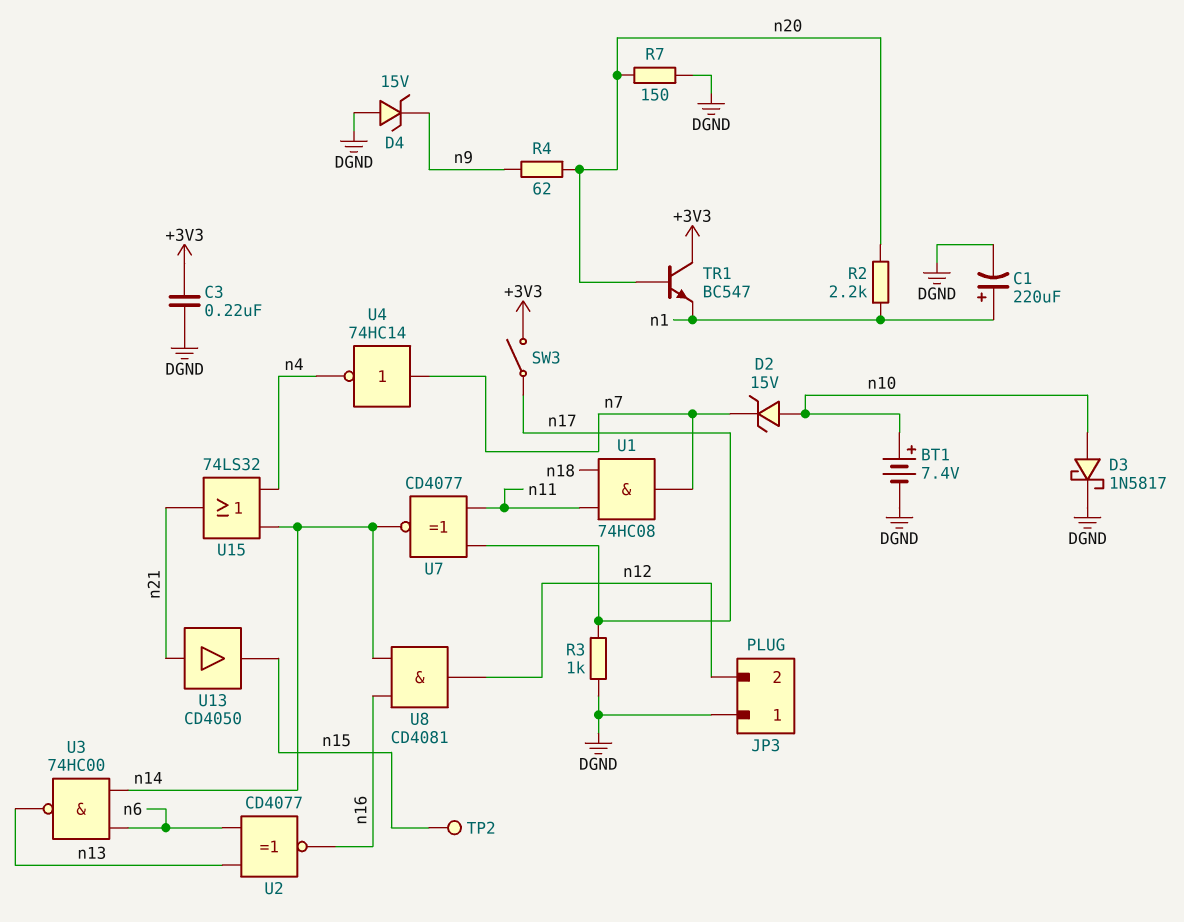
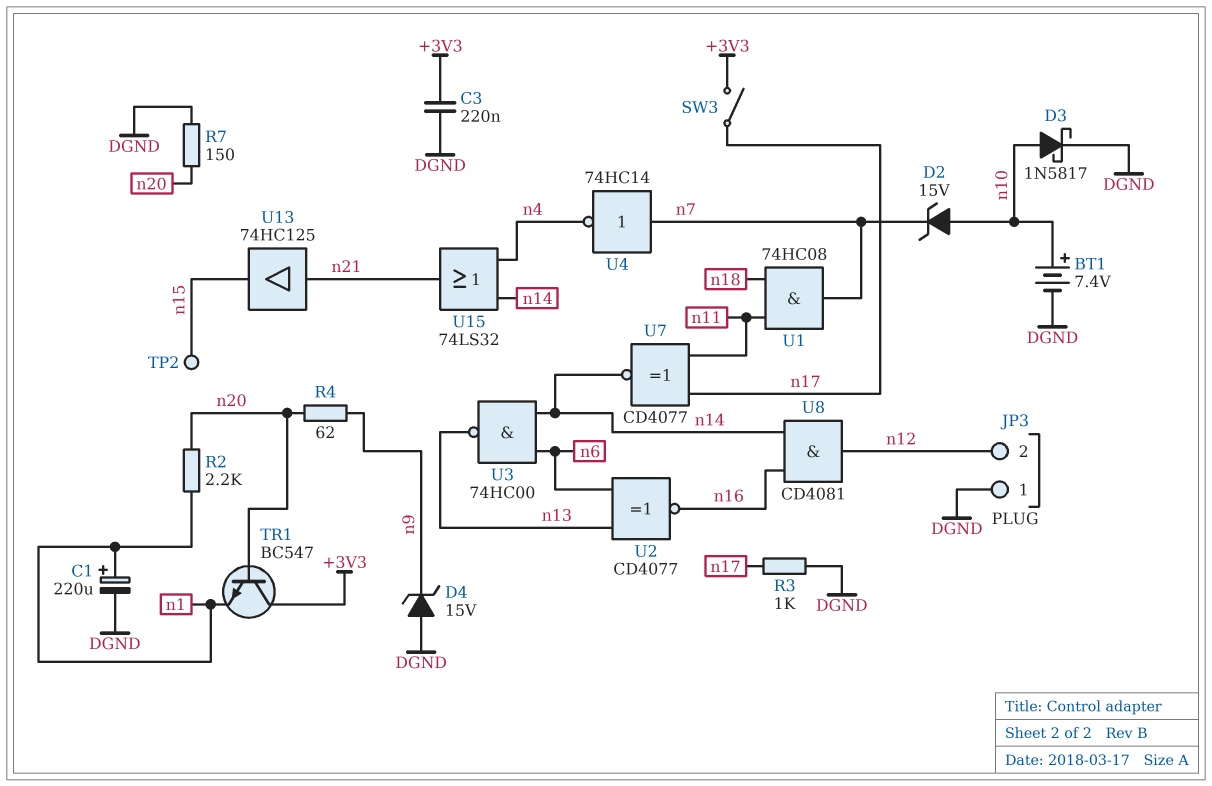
U13: buffer CD4050 (in n21, out n15) -> buffer 74HC125 (in n21, out n15)

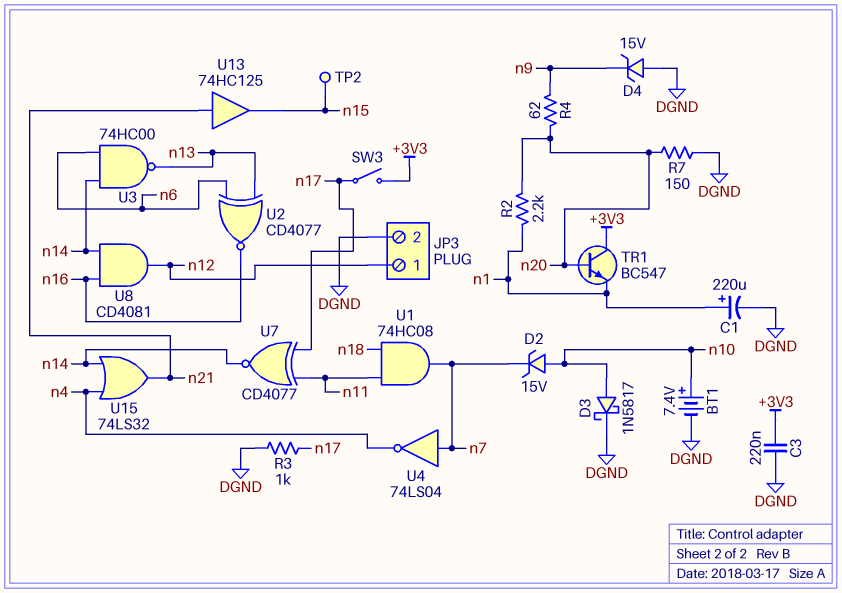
JP3 pin 1: DGND -> n12
JP3 pin 2: n12 -> DGND
U4: NOT 74HC14 (in n7, out n4) -> NOT 74LS04 (in n7, out n4)

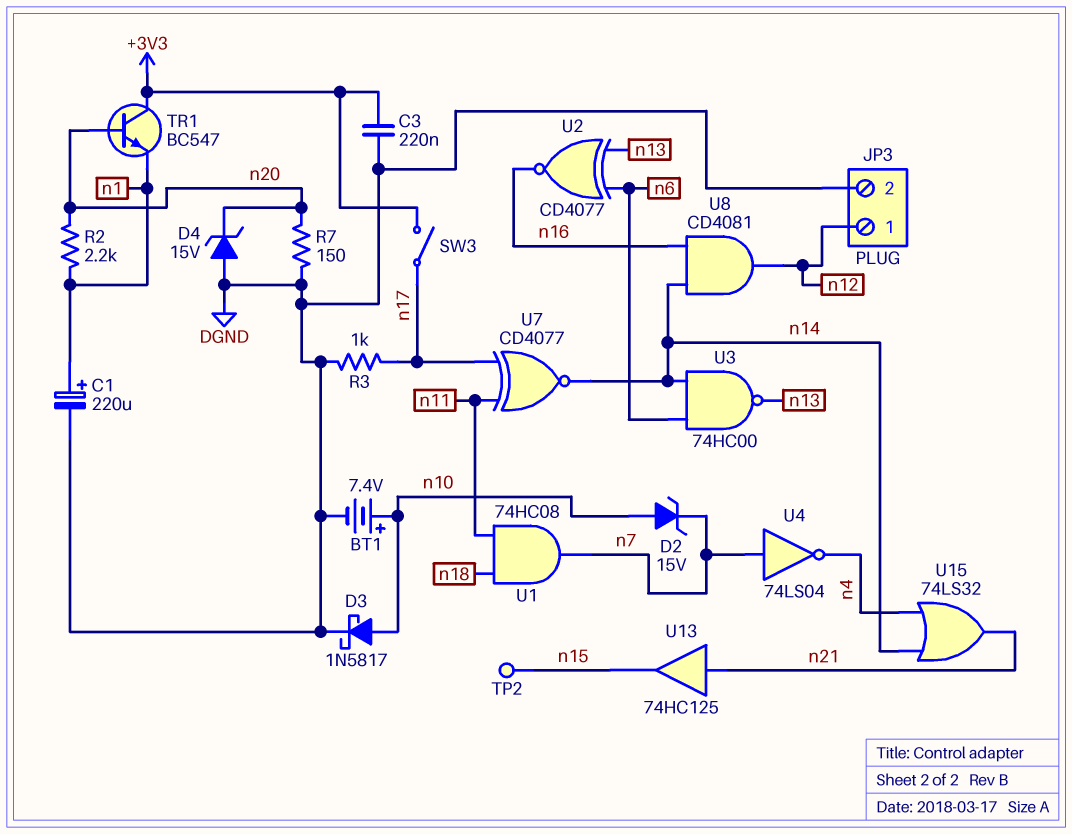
D4: zener 15V (A DGND, K n9) -> zener 15V (A DGND, K n20)
R4: 62 (n9, n20) -> none

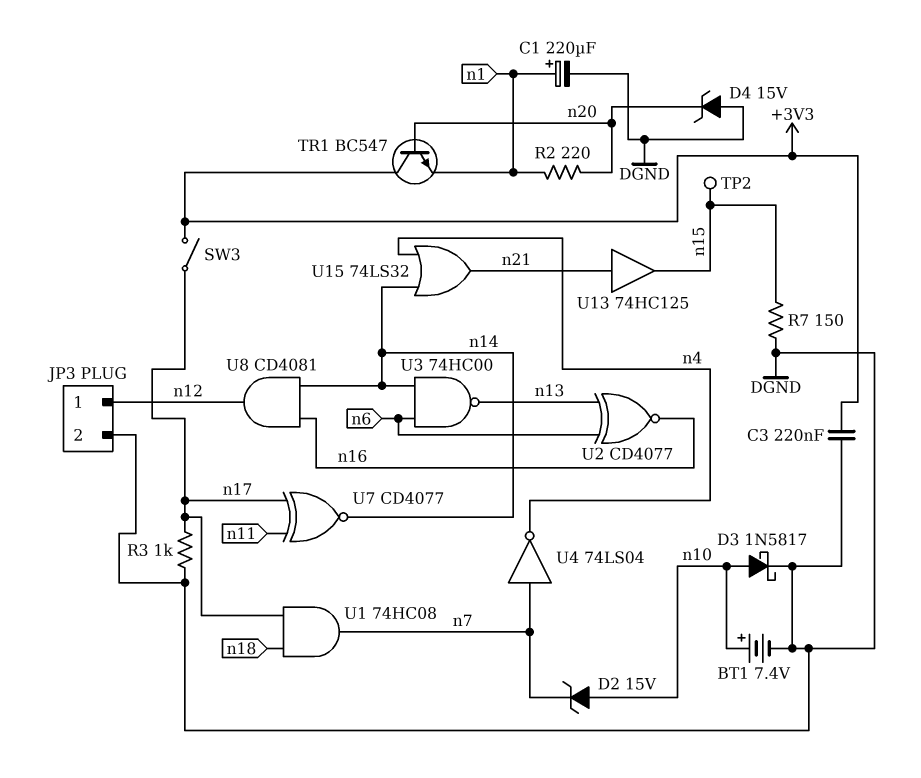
R2: 2.2k (n1, n20) -> 220 (n1, n20)
R7: 150 (DGND, n20) -> 150 (DGND, n15)
U1: AND 74HC08 (in n11, in n18, out n7) -> AND 74HC08 (in n17, in n18, out n7)

